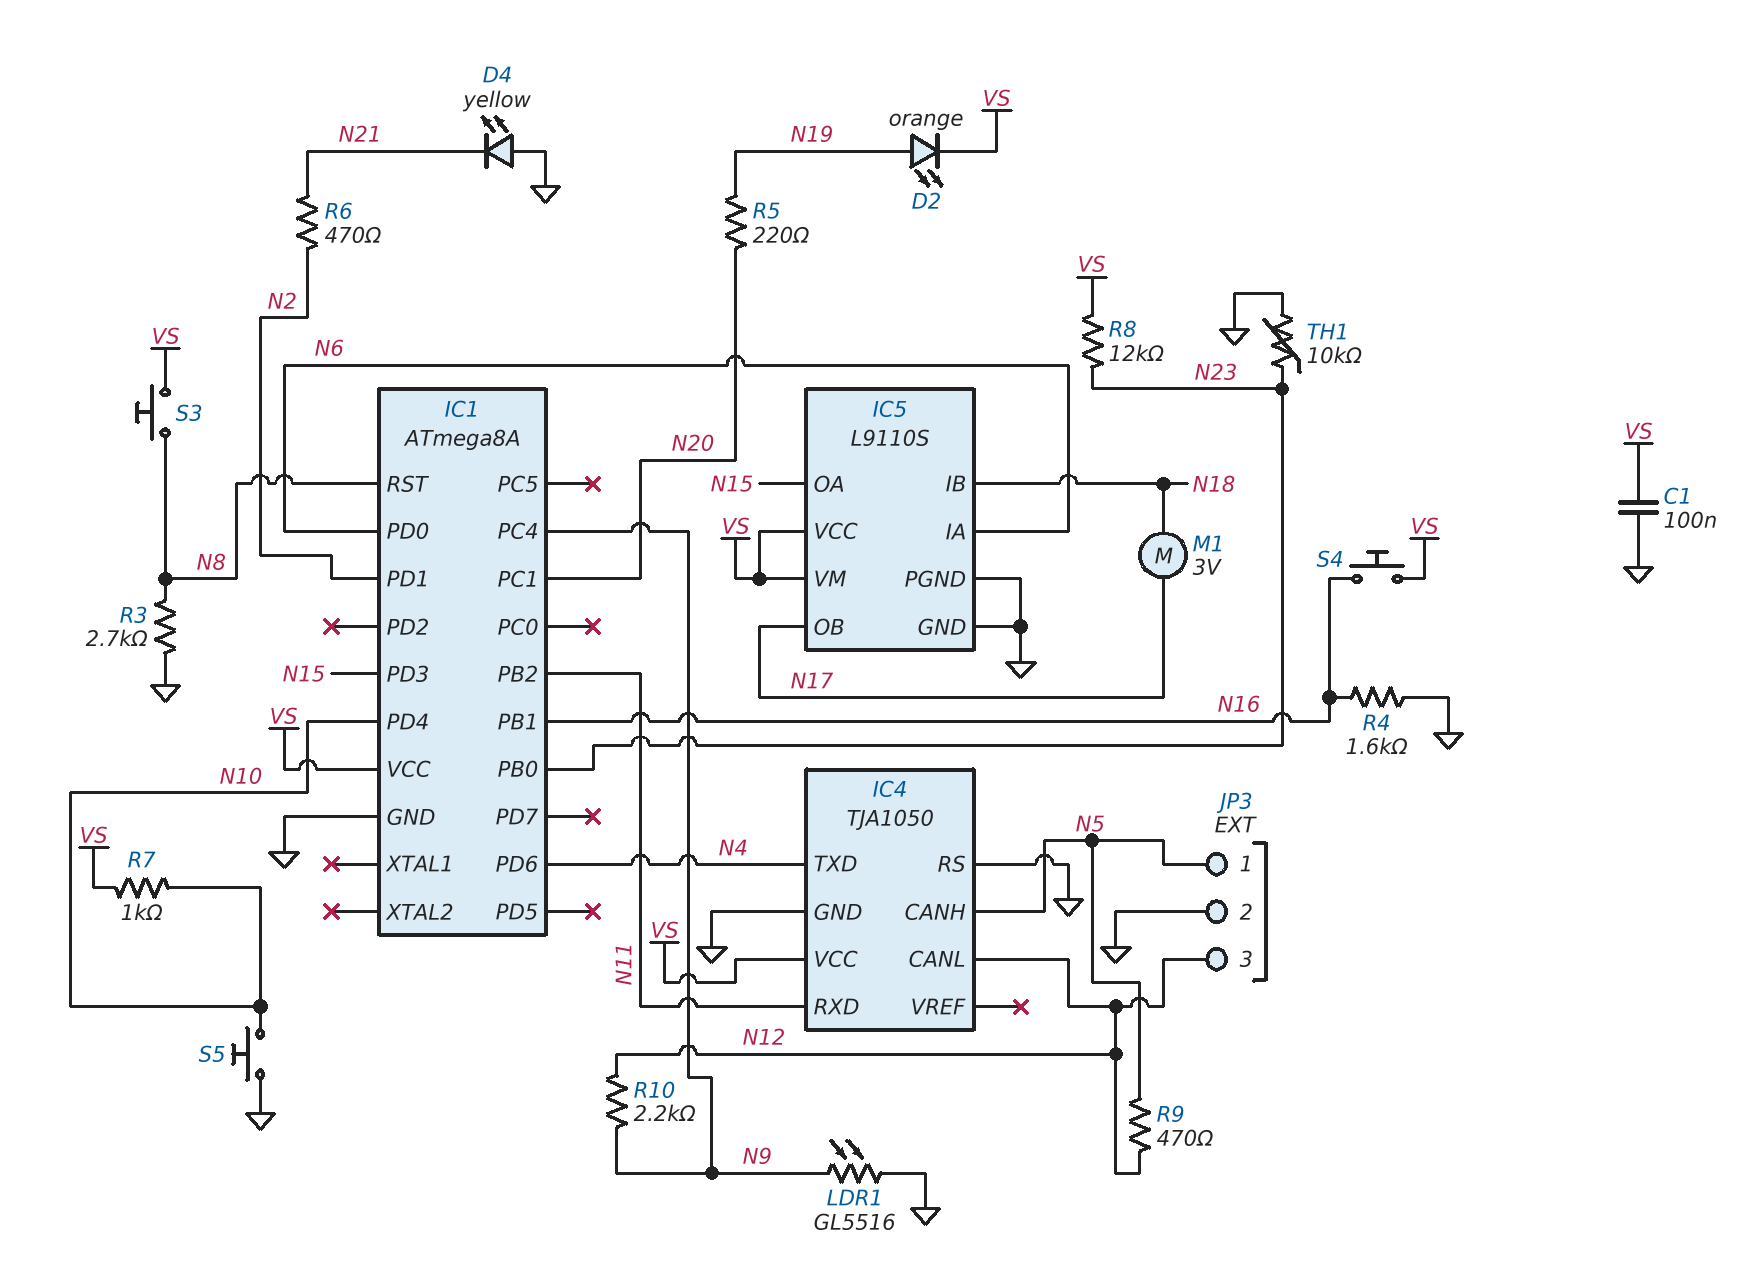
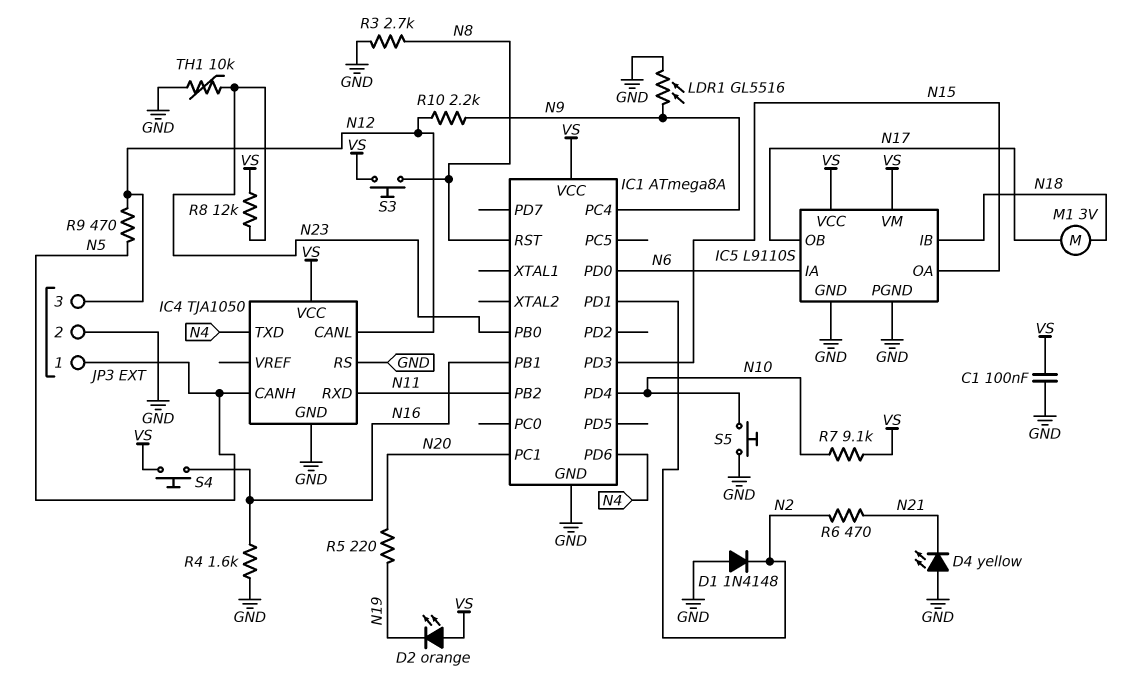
D1: none -> diode 1N4148 (A GND, K N2)
D2: LED orange (A N19, K VS) -> LED orange (A VS, K N19)
R7: 1k (N10, VS) -> 9.1k (N10, VS)

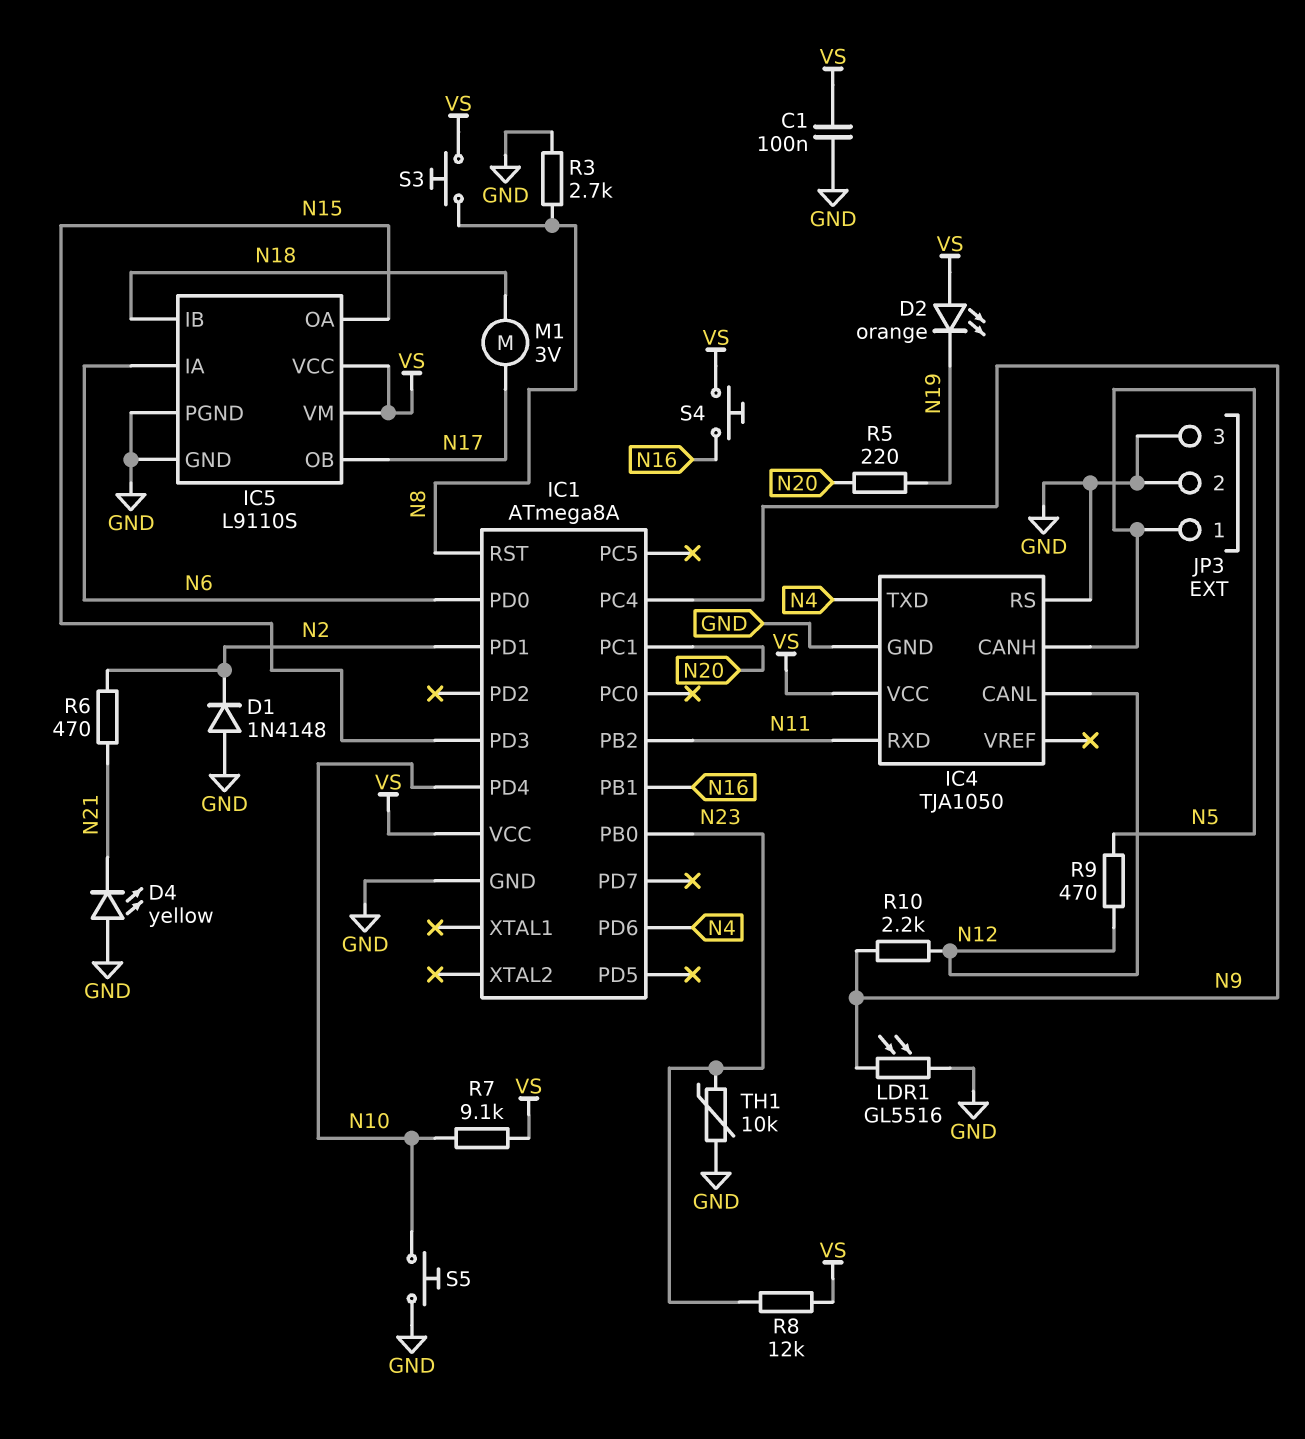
JP3 pin 3: N12 -> GND
R4: 1.6k (GND, N16) -> none

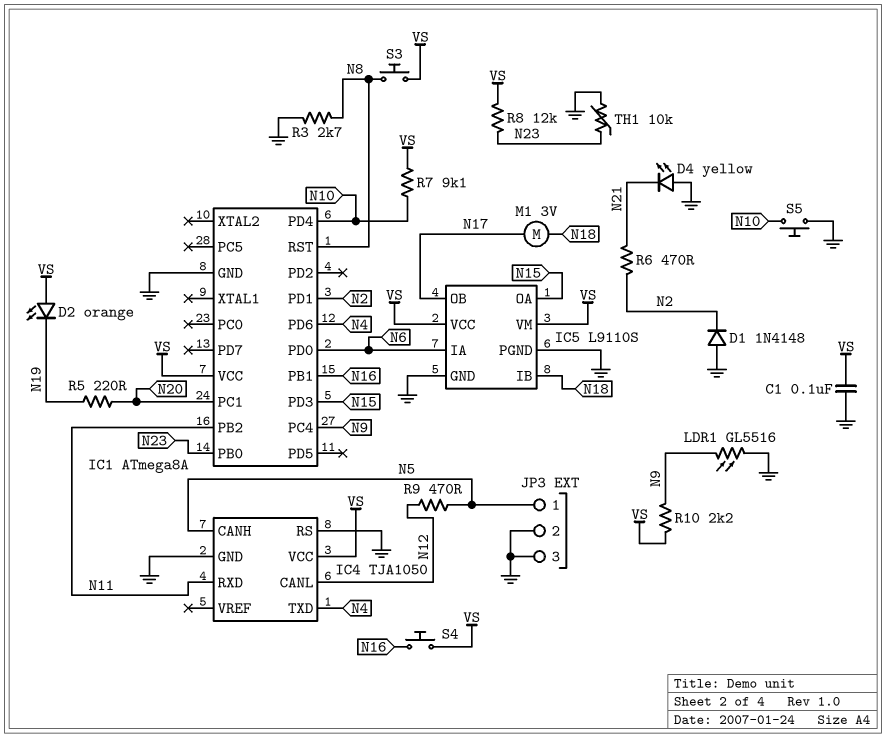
R10: 2.2k (N9, N12) -> 2.2k (N9, VS)

